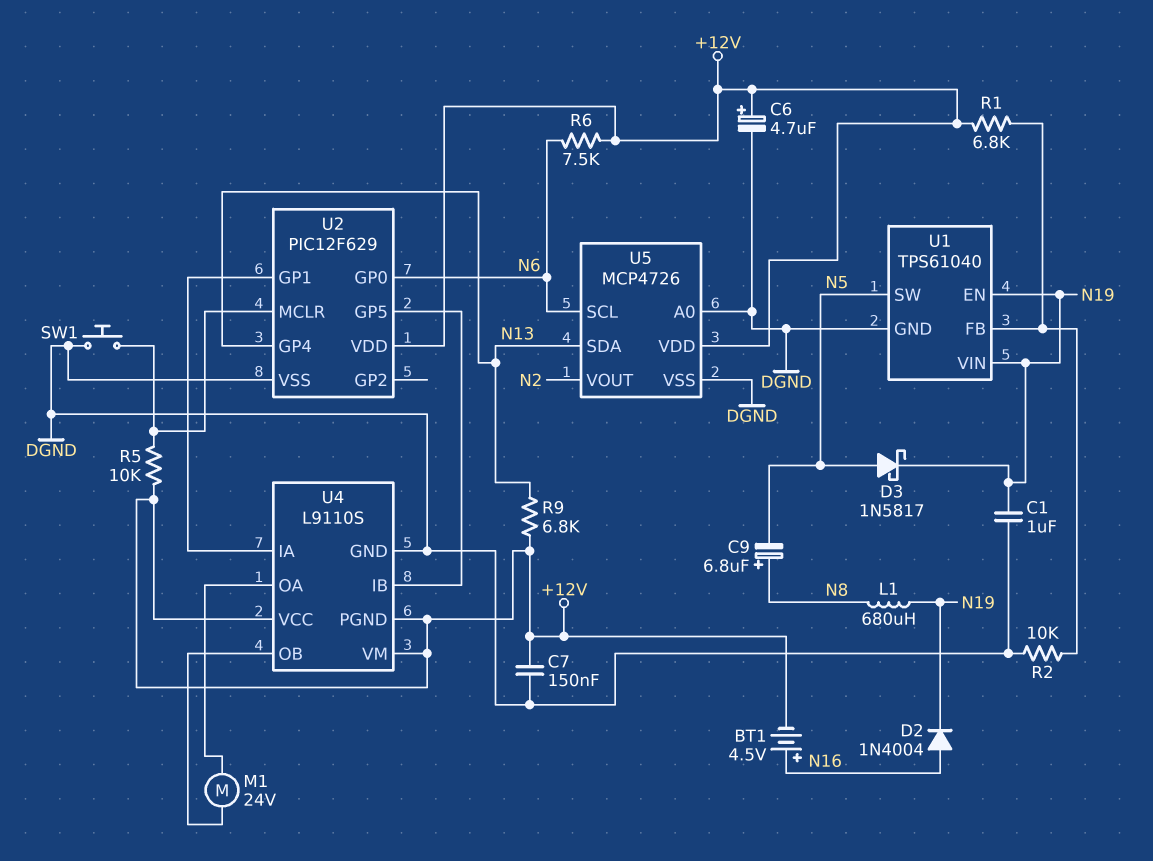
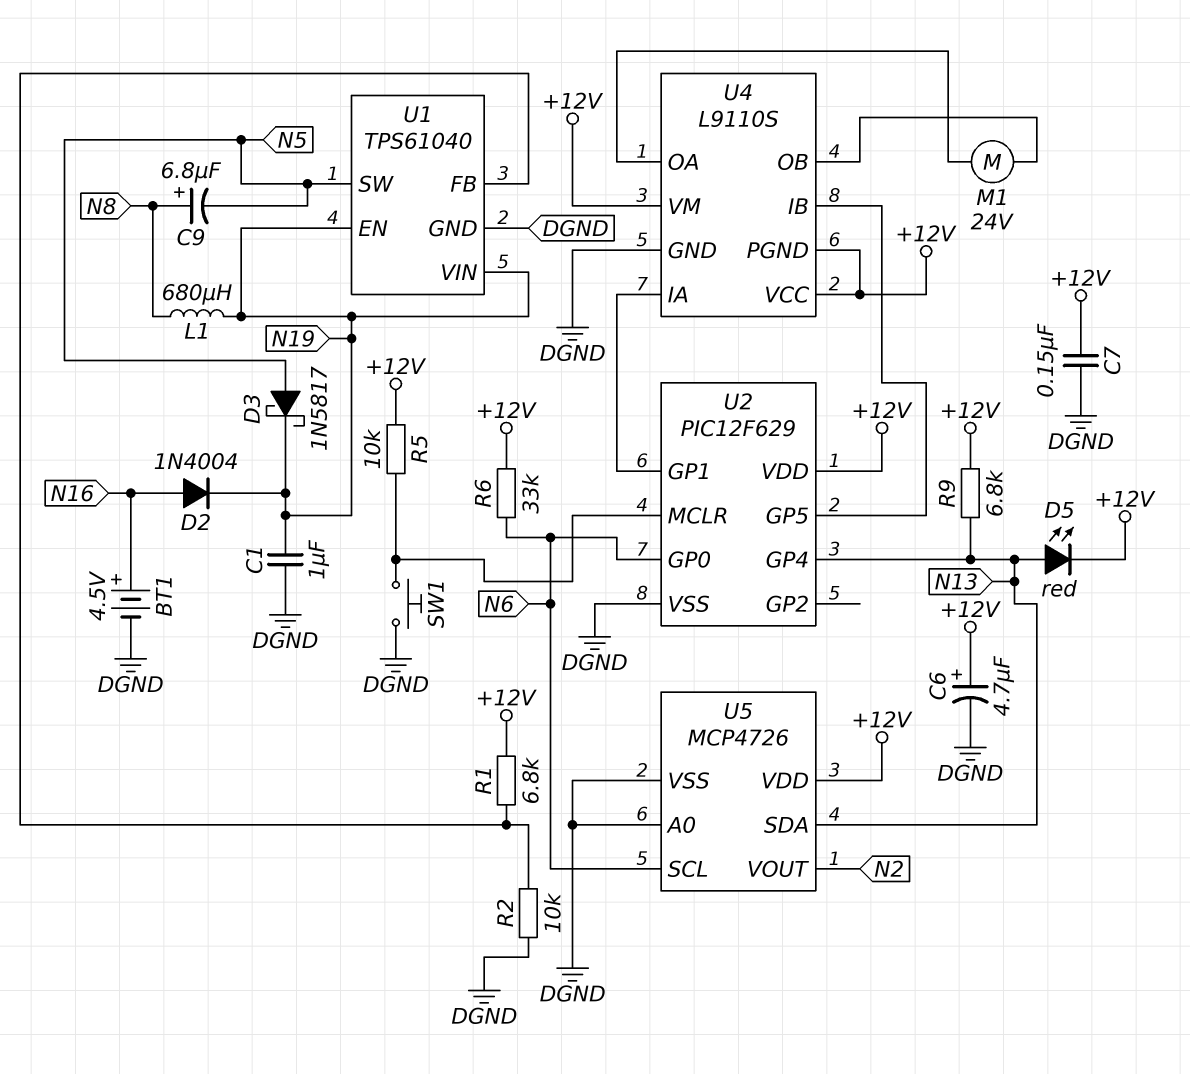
BT1: 4.5V (plus N16, minus +12V) -> 4.5V (plus N16, minus DGND)
D5: none -> LED red (A N13, K +12V)
R6: 7.5k (+12V, N6) -> 33k (+12V, N6)

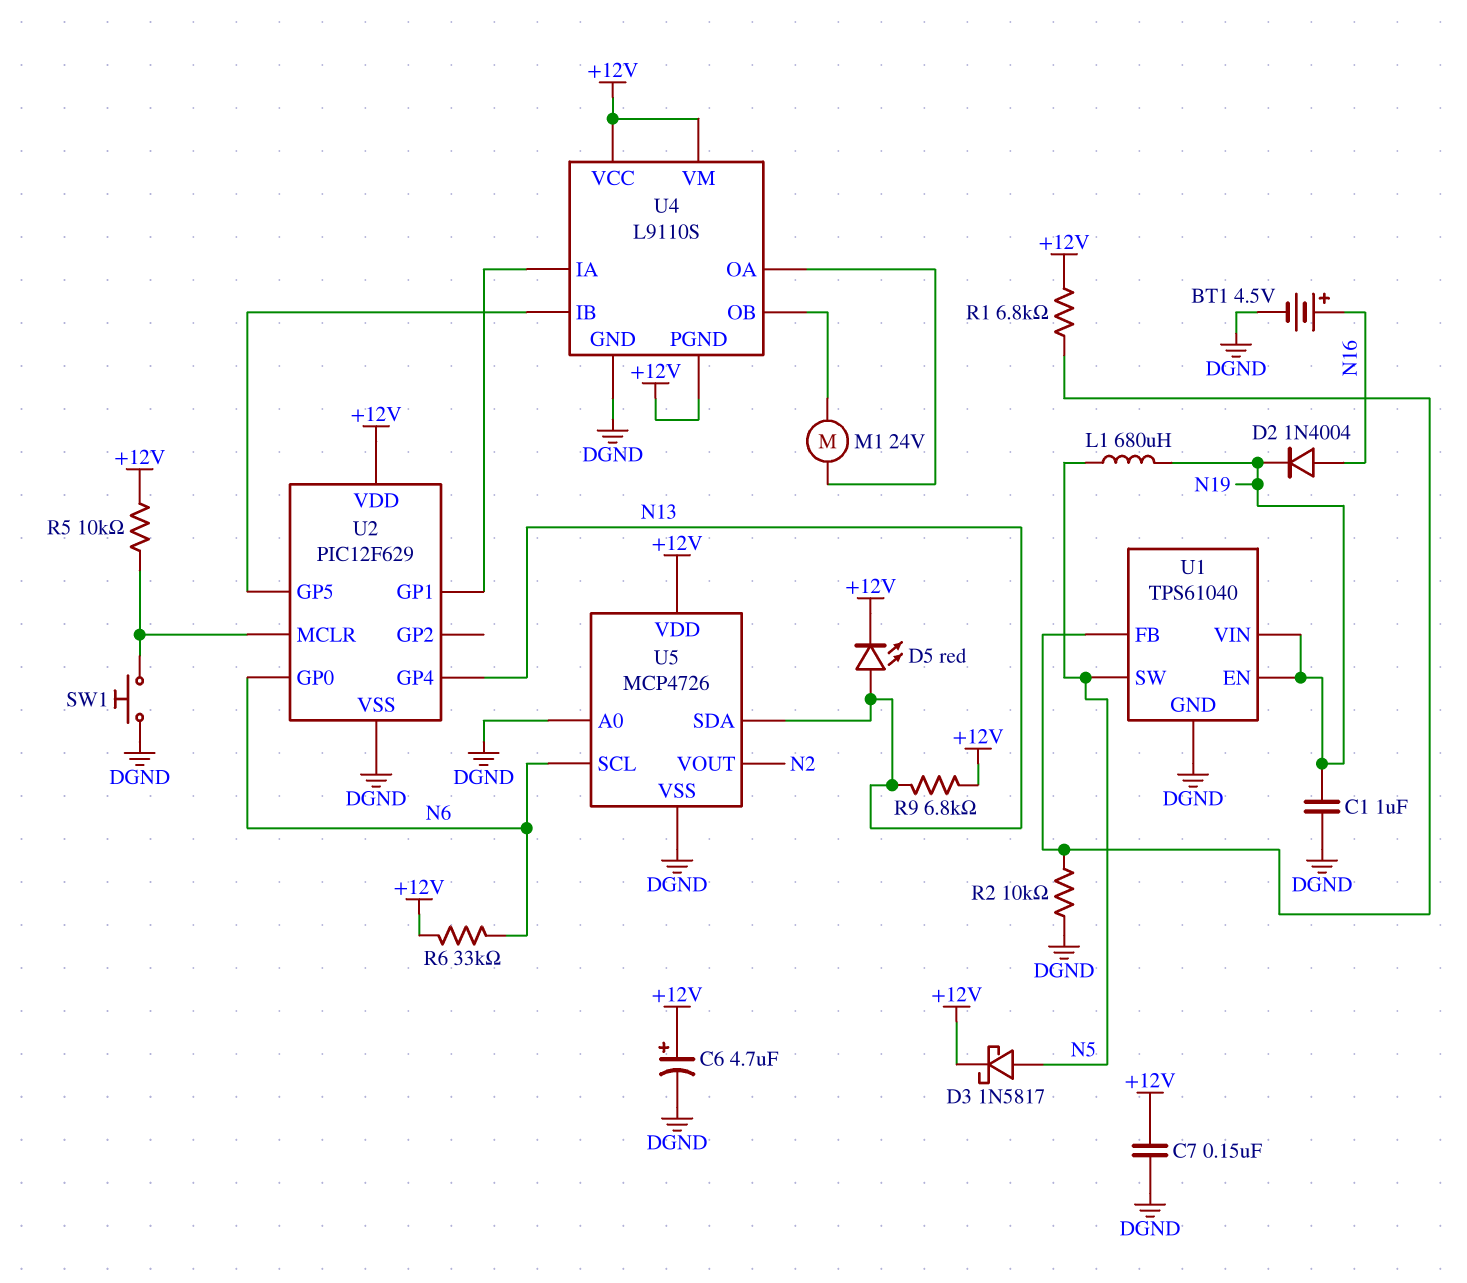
C9: 6.8uF (plus N8, minus N5) -> none
D3: schottky 1N5817 (A N5, K N19) -> schottky 1N5817 (A N5, K +12V)
L1: 680uH (N8, N19) -> 680uH (N5, N19)

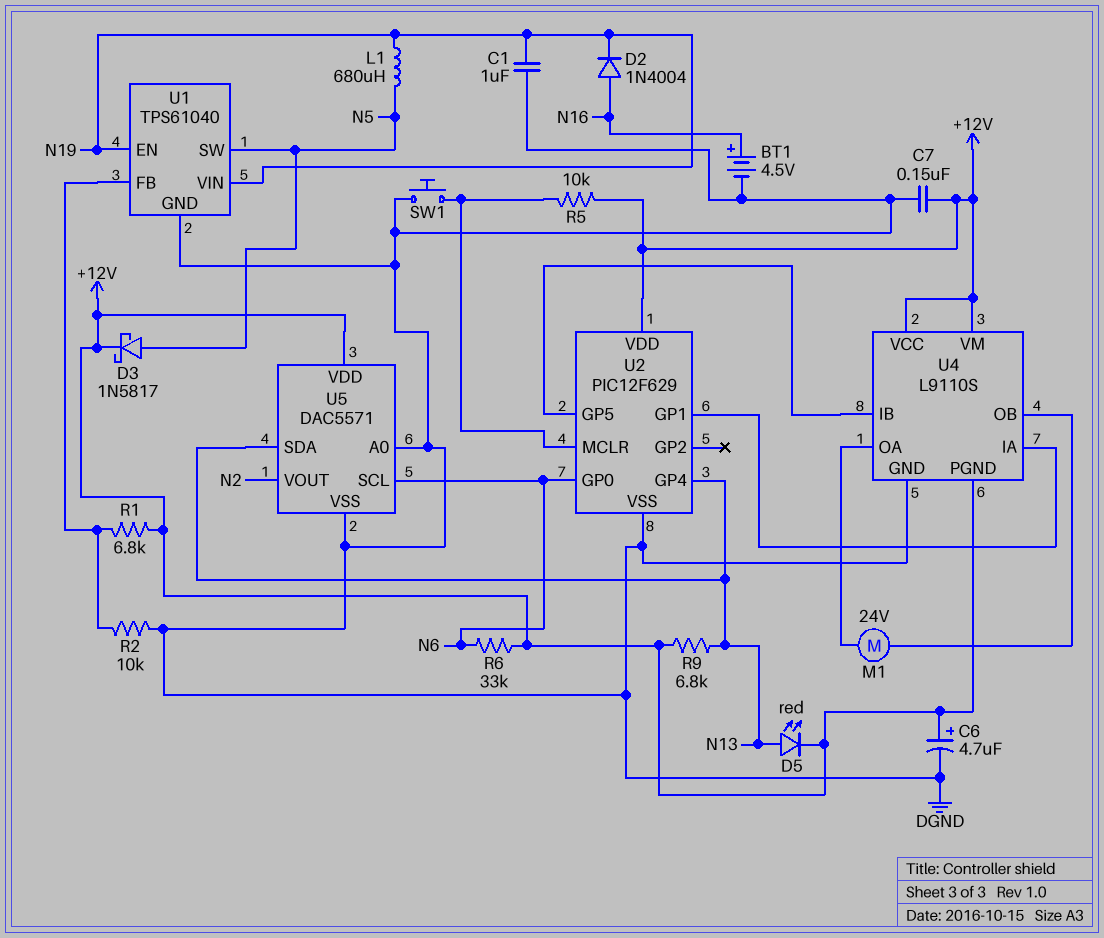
U5: MCP4726 -> DAC5571

